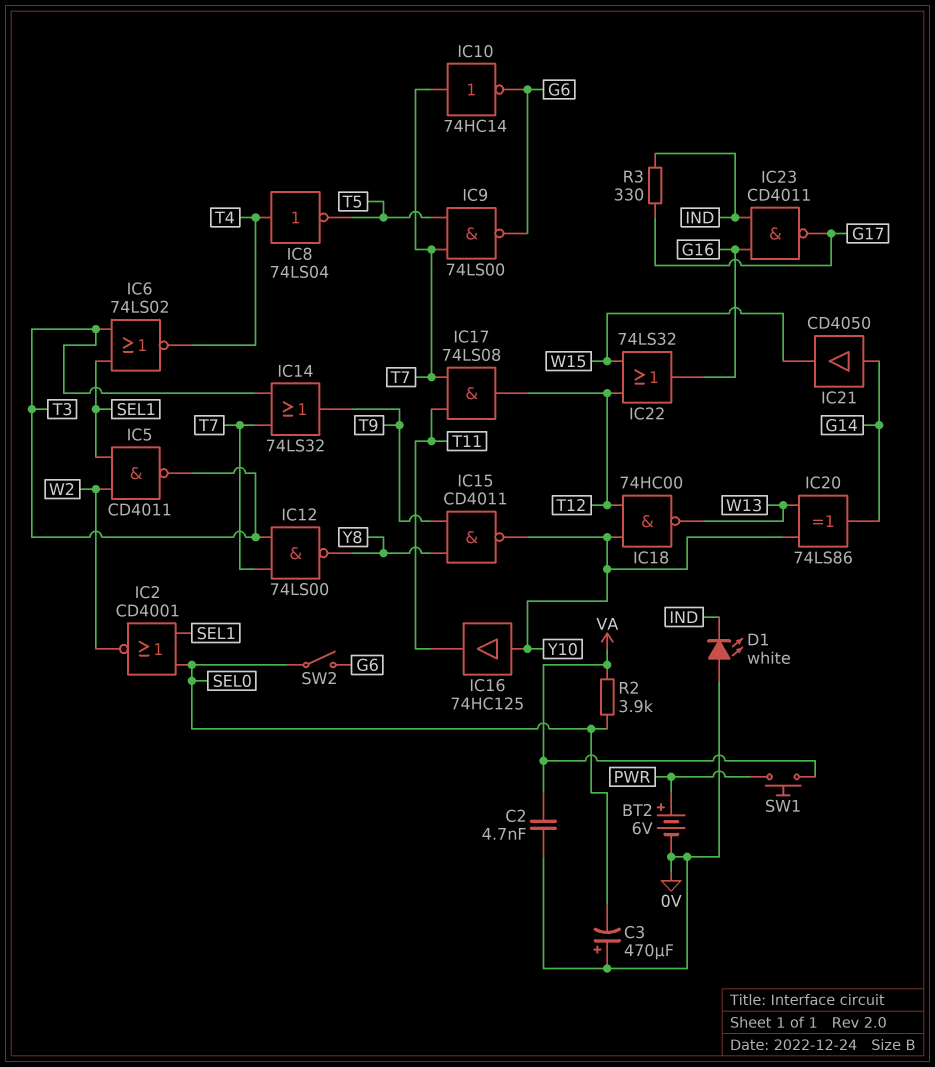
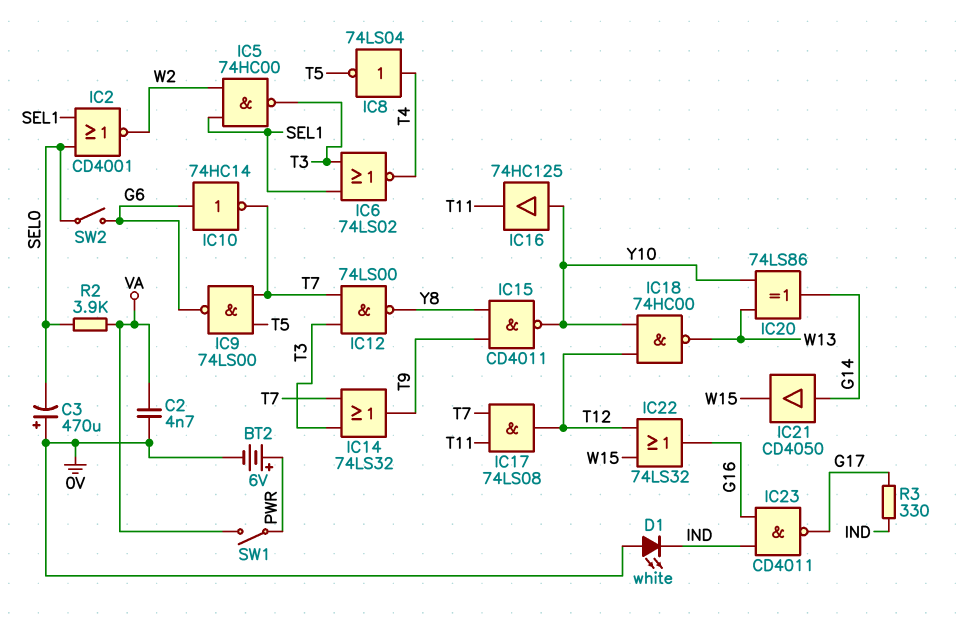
IC5: NAND CD4011 (in SEL1, in W2, out T3) -> NAND 74HC00 (in SEL1, in W2, out T3)
IC10: NOT 74HC14 (in T7, out G6) -> NOT 74HC14 (in G6, out T7)
SW1: button (PWR, VA) -> switch (PWR, VA)

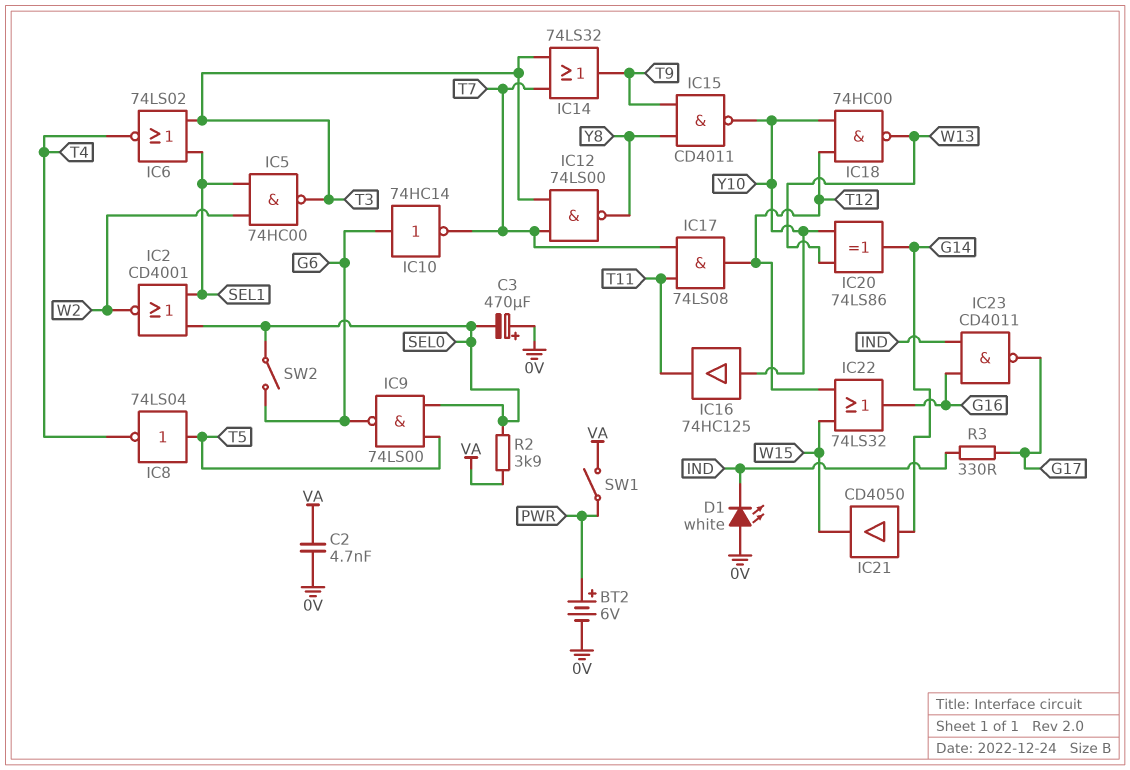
IC8: NOT 74LS04 (in T4, out T5) -> NOT 74LS04 (in T5, out T4)
IC9: NAND 74LS00 (in T5, in T7, out G6) -> NAND 74LS00 (in SEL0, in T5, out G6)

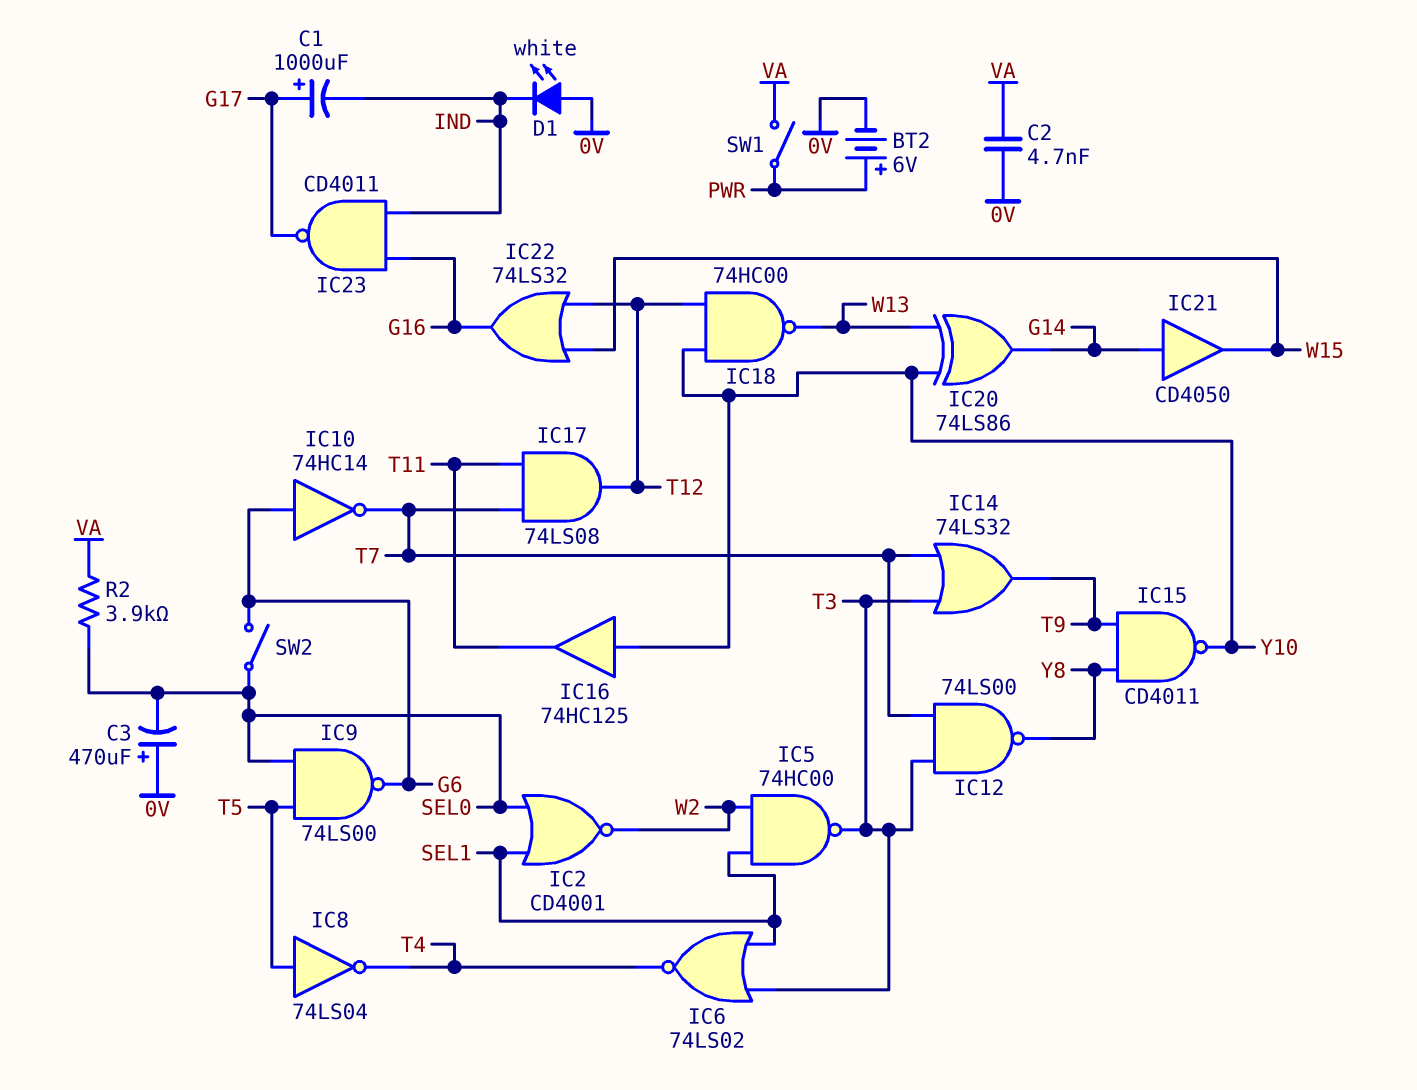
C1: none -> 1000uF (plus G17, minus IND)
R3: 330 (G17, IND) -> none

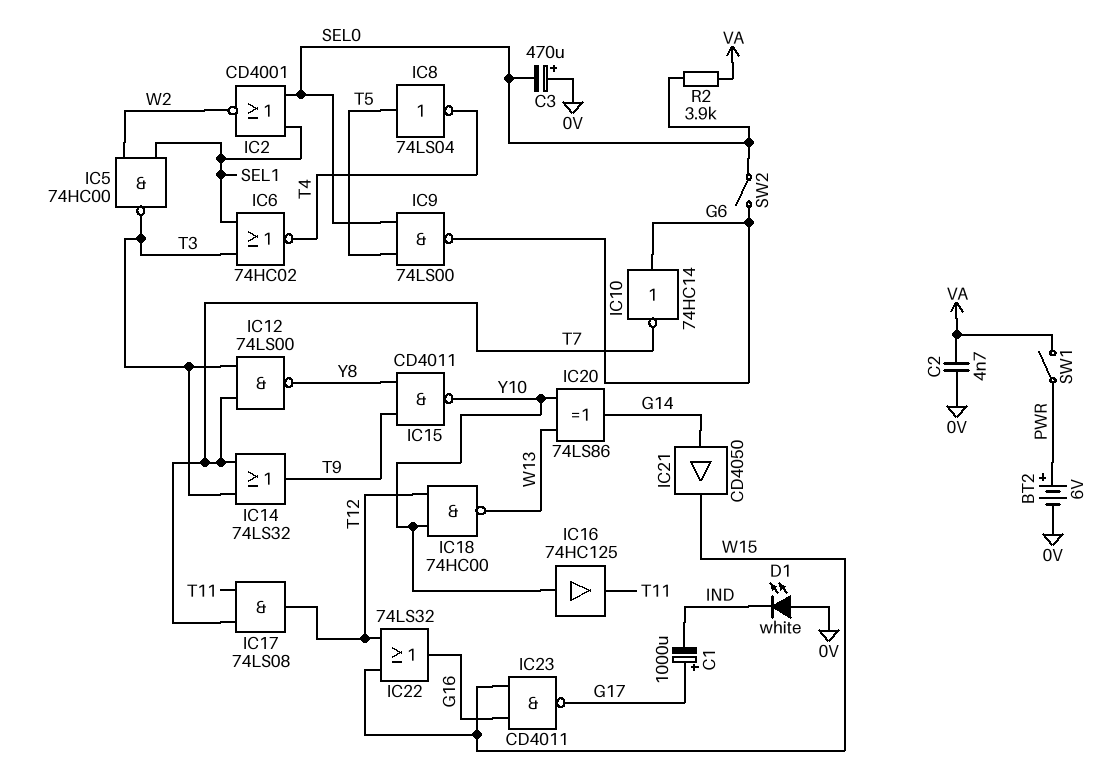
IC6: NOR 74LS02 (in SEL1, in T3, out T4) -> NOR 74HC02 (in SEL1, in T3, out T4)
IC23: NAND CD4011 (in G16, in IND, out G17) -> NAND CD4011 (in G16, in W15, out G17)

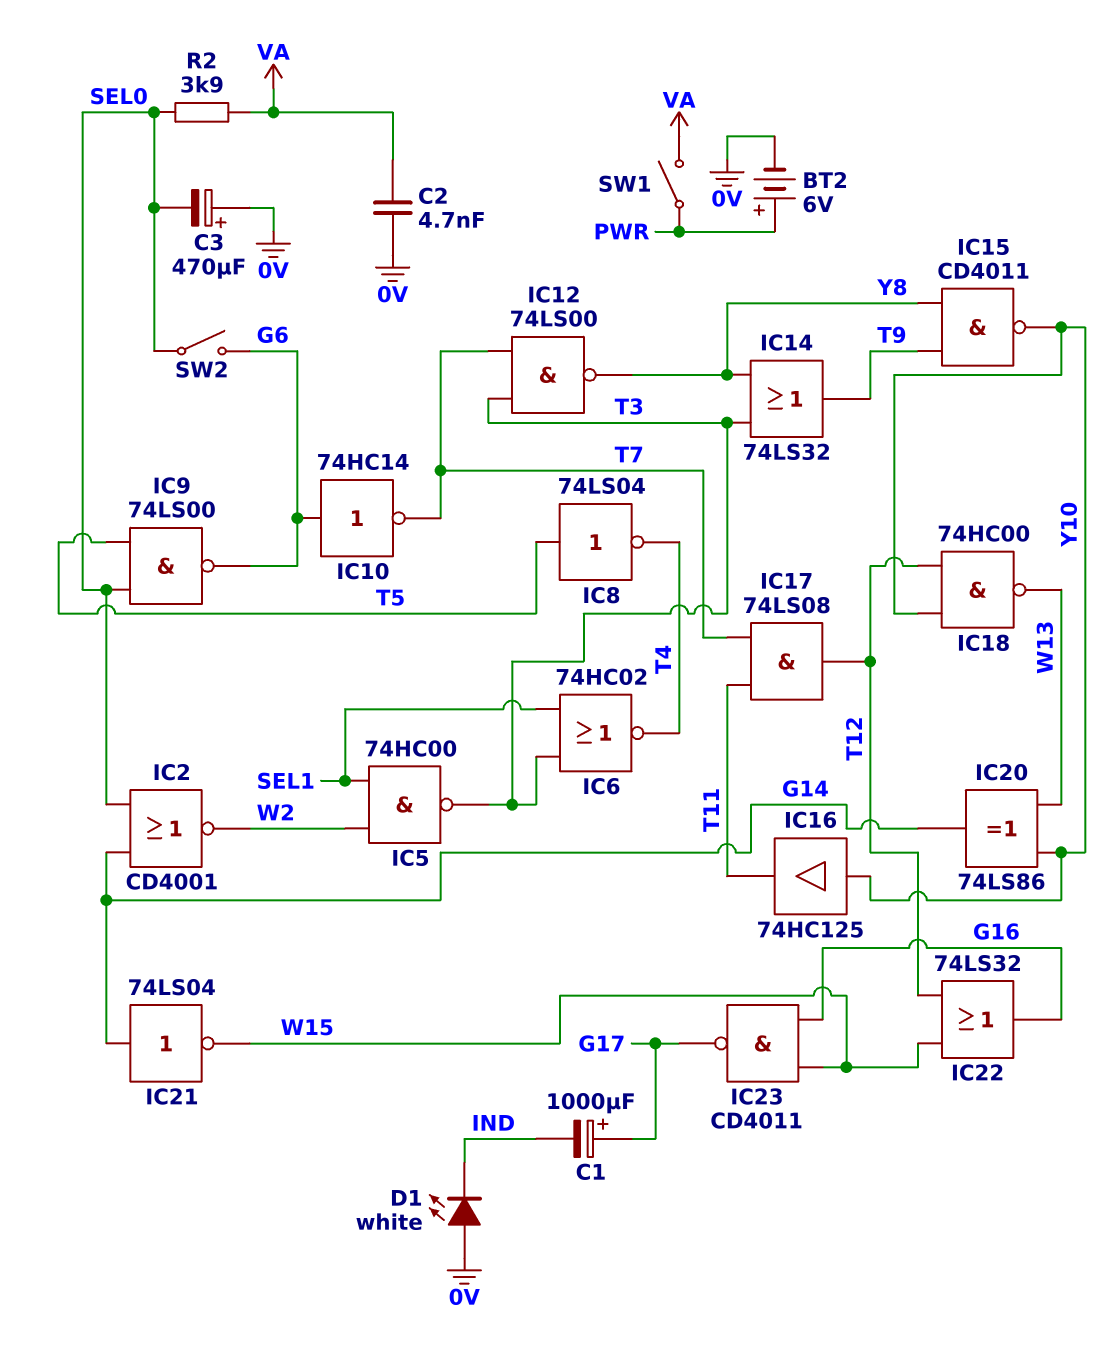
IC2: NOR CD4001 (in SEL0, in SEL1, out W2) -> NOR CD4001 (in G14, in SEL0, out W2)
IC14: OR 74LS32 (in T3, in T7, out T9) -> OR 74LS32 (in T3, in Y8, out T9)
IC21: buffer CD4050 (in G14, out W15) -> NOT 74LS04 (in G14, out W15)

